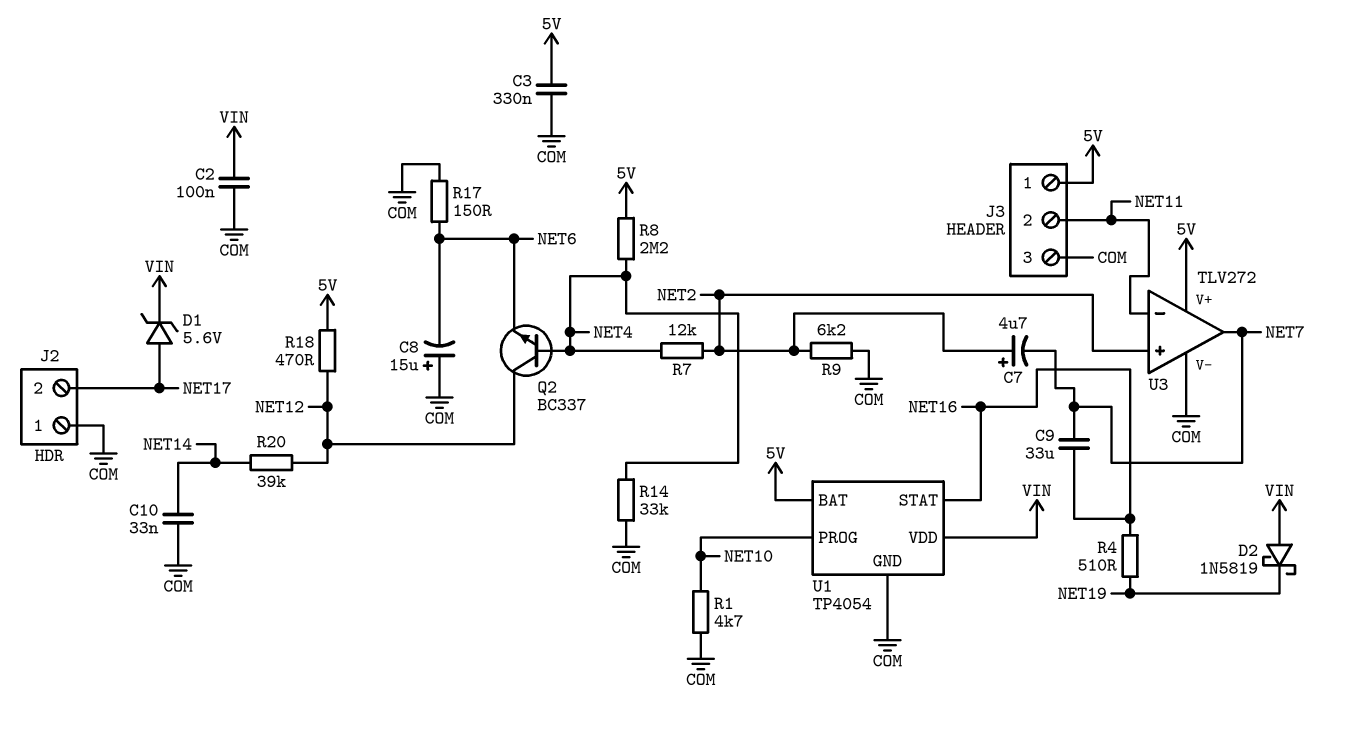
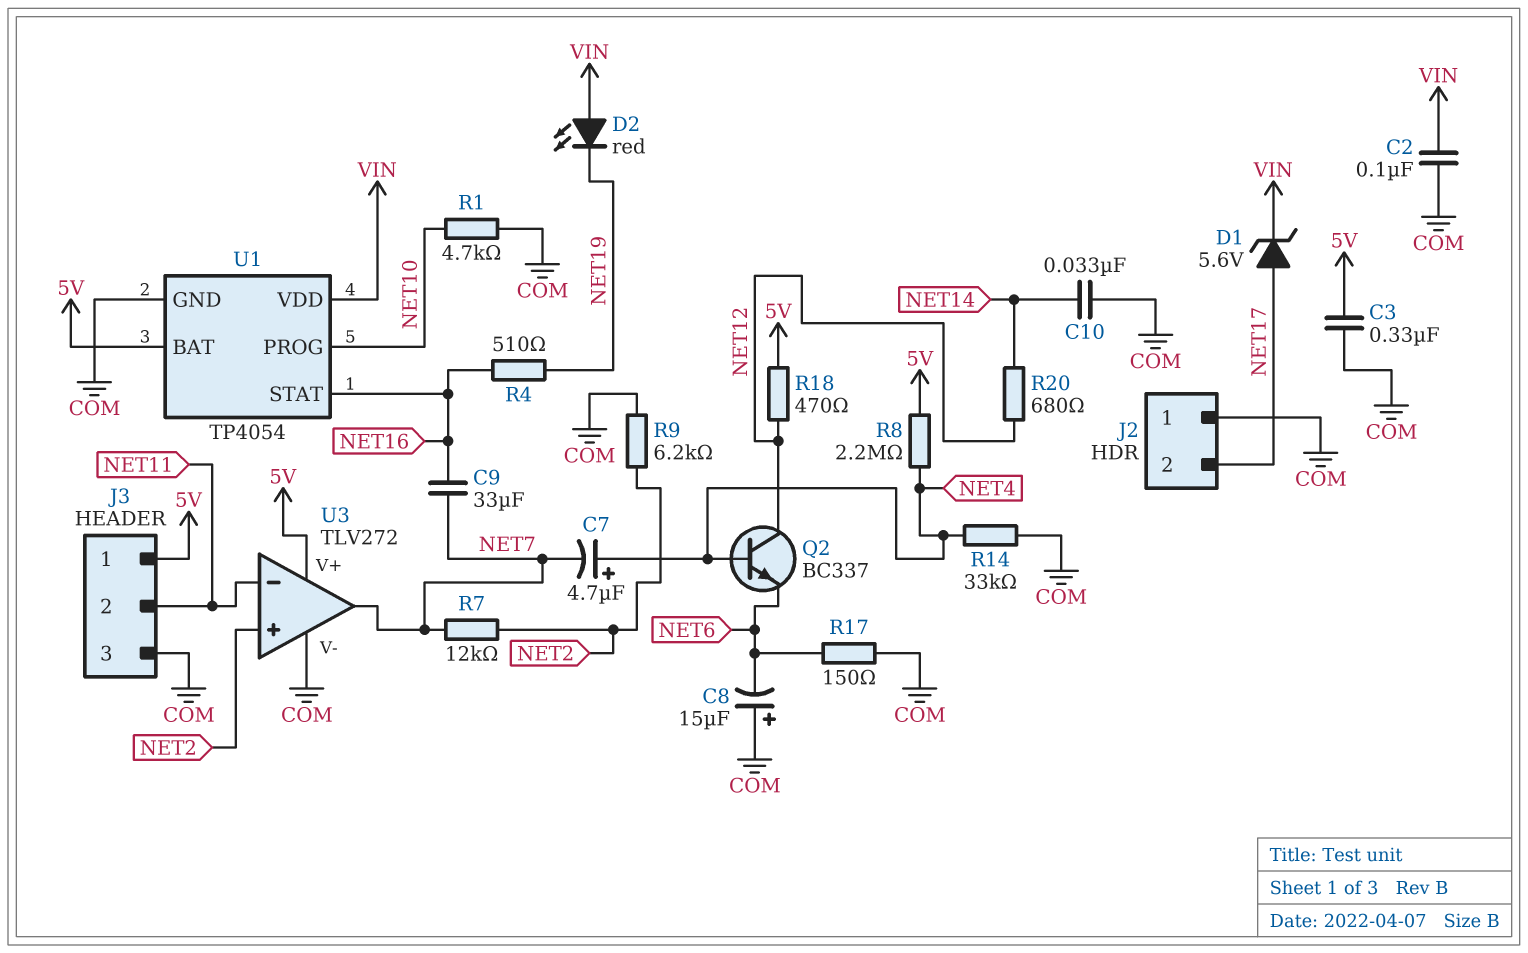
C7: 4.7uF (plus NET2, minus NET7) -> 4.7uF (plus NET4, minus NET7)
D2: schottky 1N5819 (A VIN, K NET19) -> LED red (A VIN, K NET19)
R7: 12k (NET2, NET4) -> 12k (NET2, NET7)
R20: 39k (NET12, NET14) -> 680 (NET12, NET14)

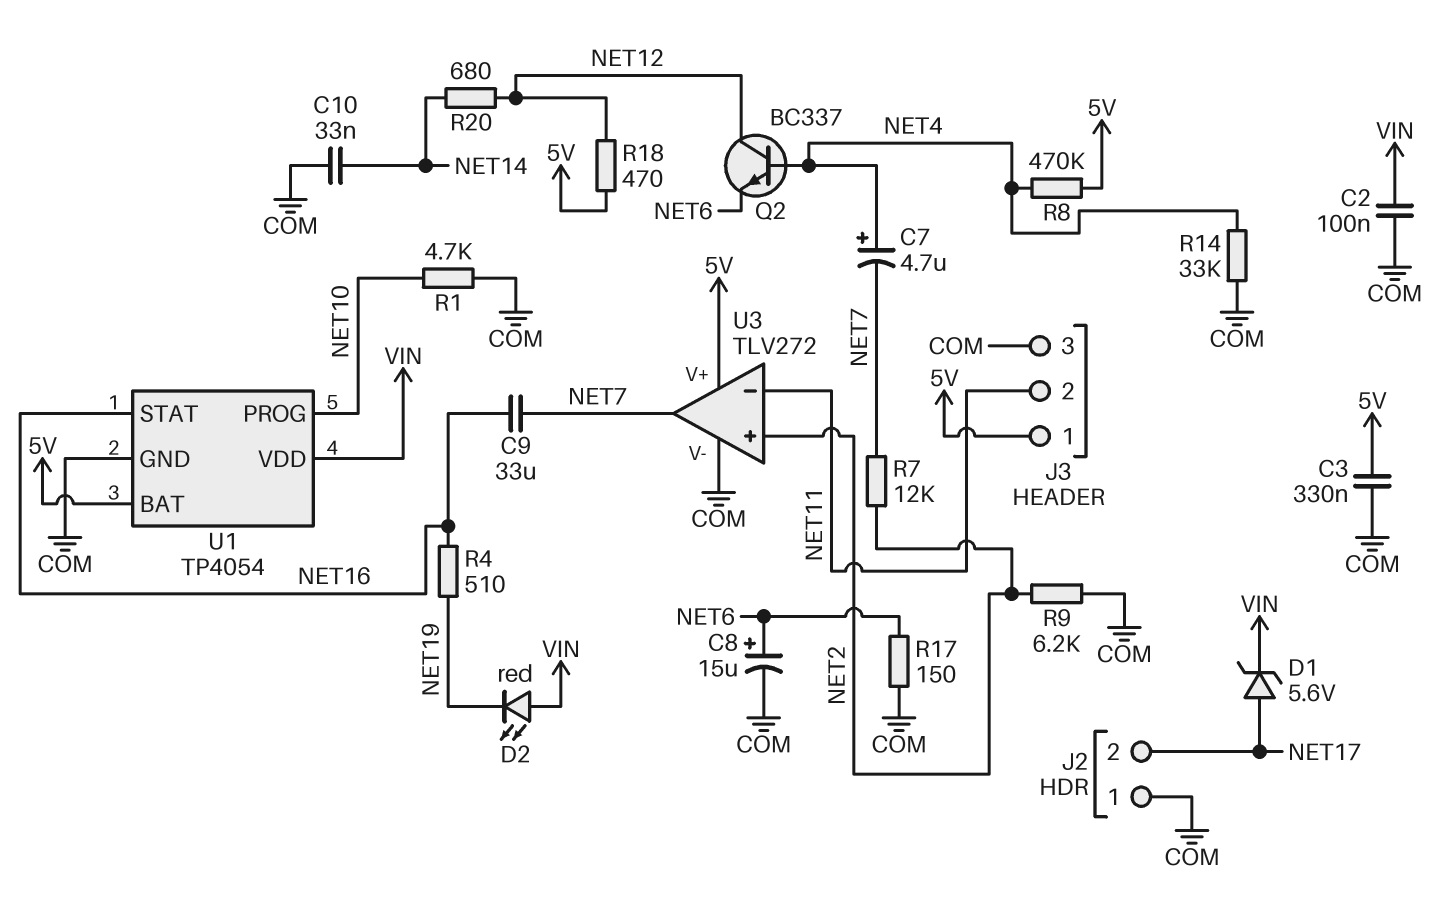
C8: 15uF (plus COM, minus NET6) -> 15uF (plus NET6, minus COM)
R8: 2.2M (5V, NET4) -> 470k (5V, NET4)

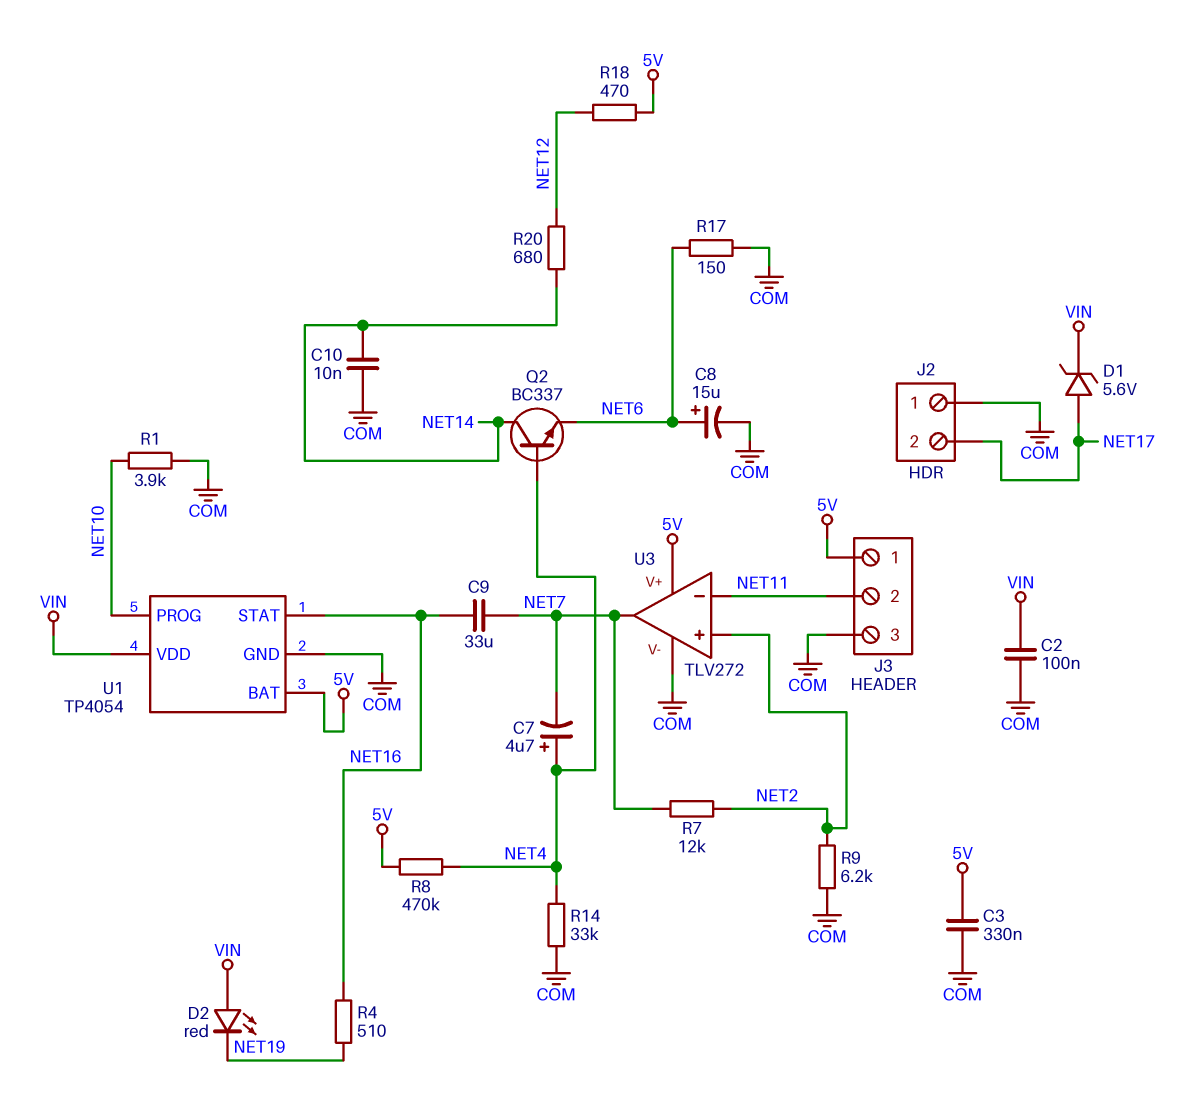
C10: 33nF (COM, NET14) -> 10nF (COM, NET14)
Q2: NPN BC337 (B NET4, C NET12, E NET6) -> NPN BC337 (B NET4, C NET14, E NET6)
R1: 4.7k (COM, NET10) -> 3.9k (COM, NET10)

